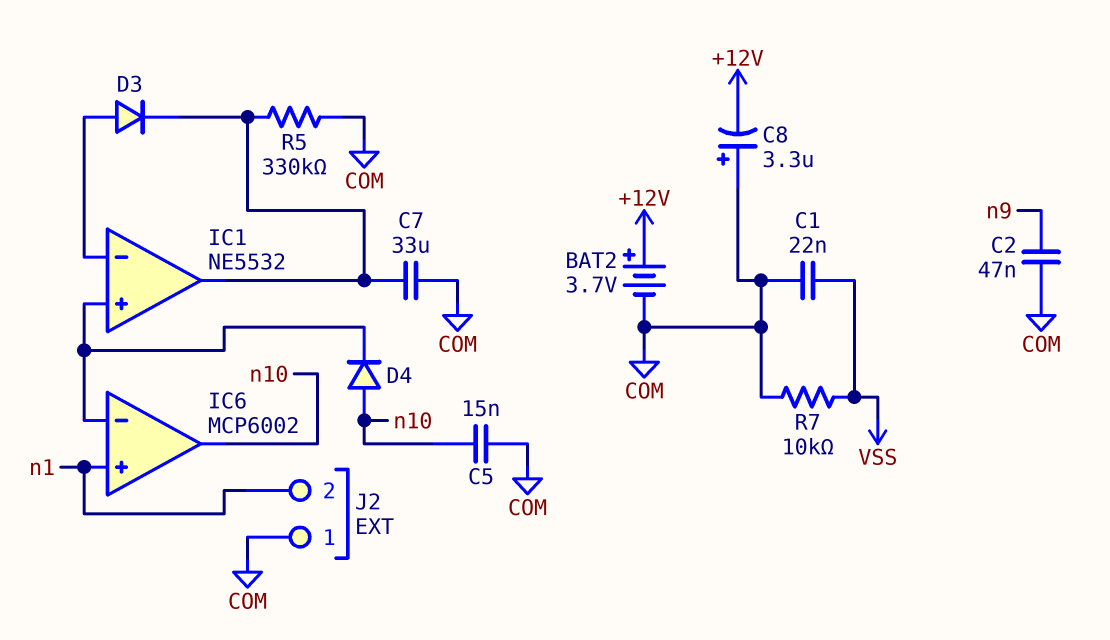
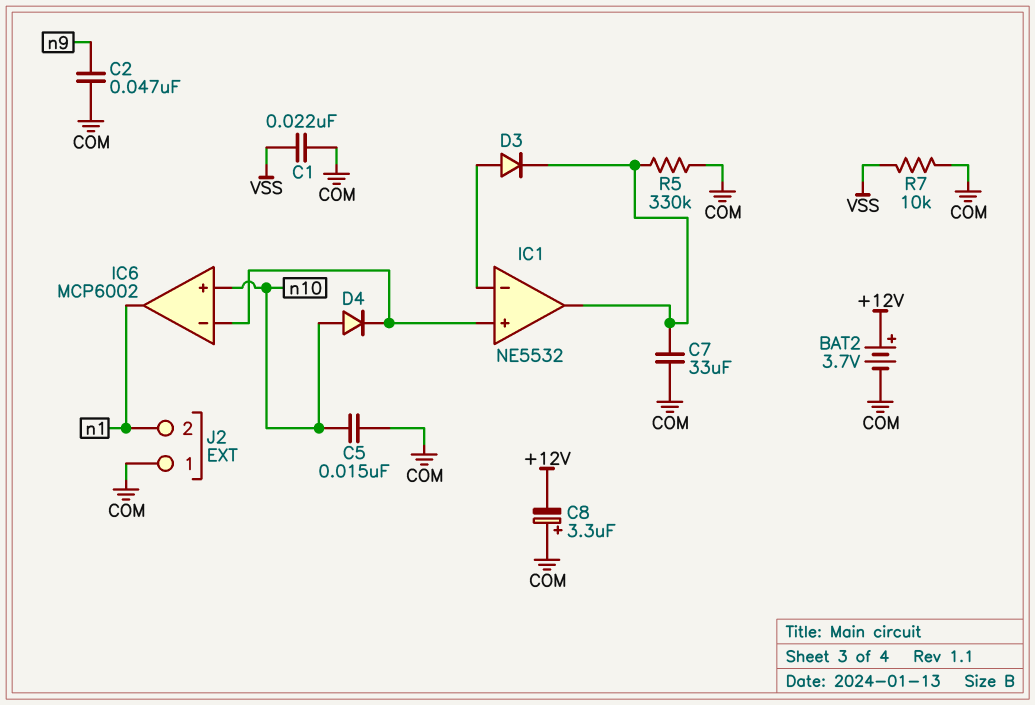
IC6 pin in+: n1 -> n10
IC6 pin out: n10 -> n1

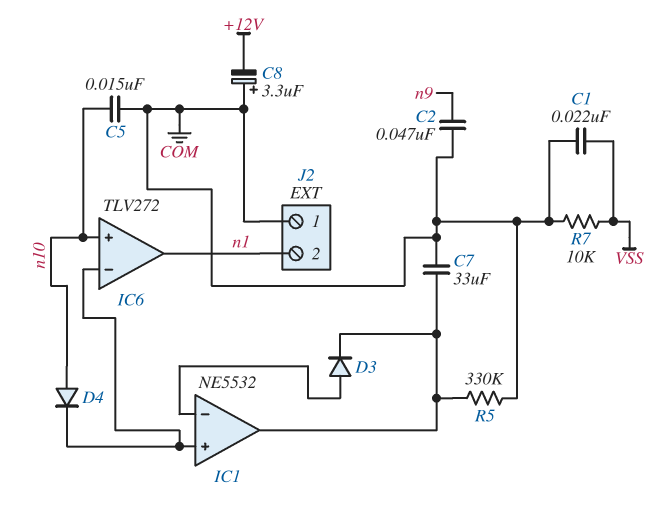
BAT2: 3.7V (plus +12V, minus COM) -> none
IC6: MCP6002 -> TLV272

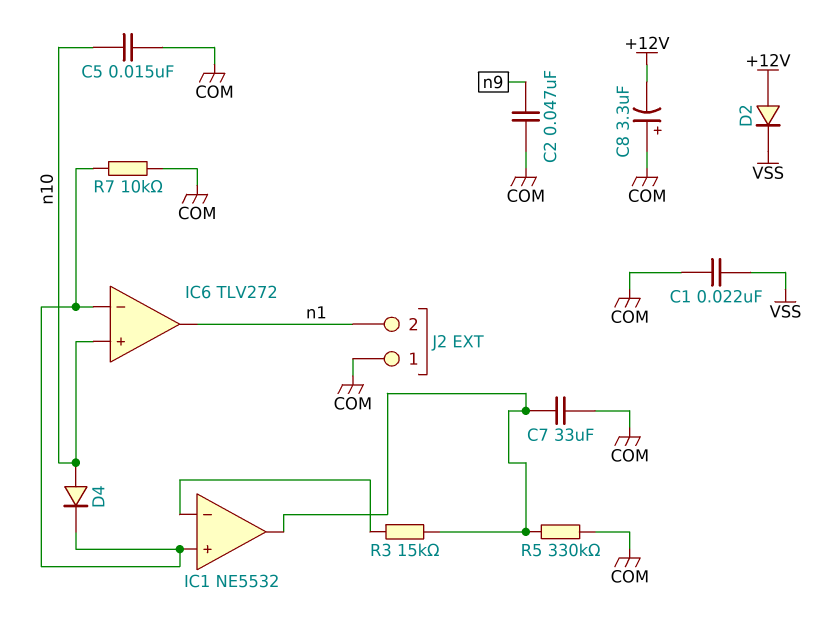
D2: none -> diode (A +12V, K VSS)
D3: diode (A IC1/in-, K IC1/out) -> none
R3: none -> 15k (IC1/in-, IC1/out)
R7: 10k (COM, VSS) -> 10k (COM, IC1/in+)

